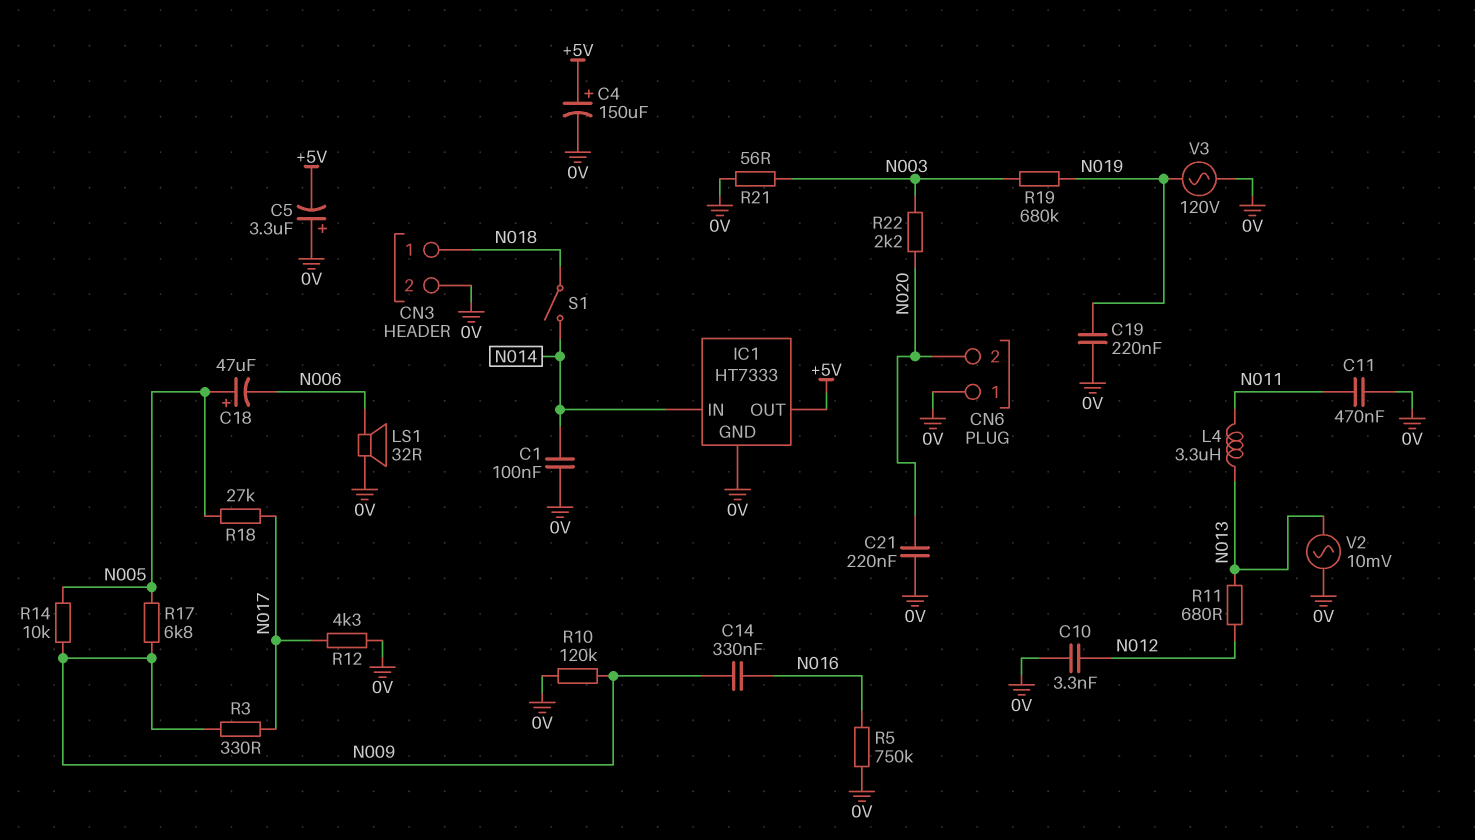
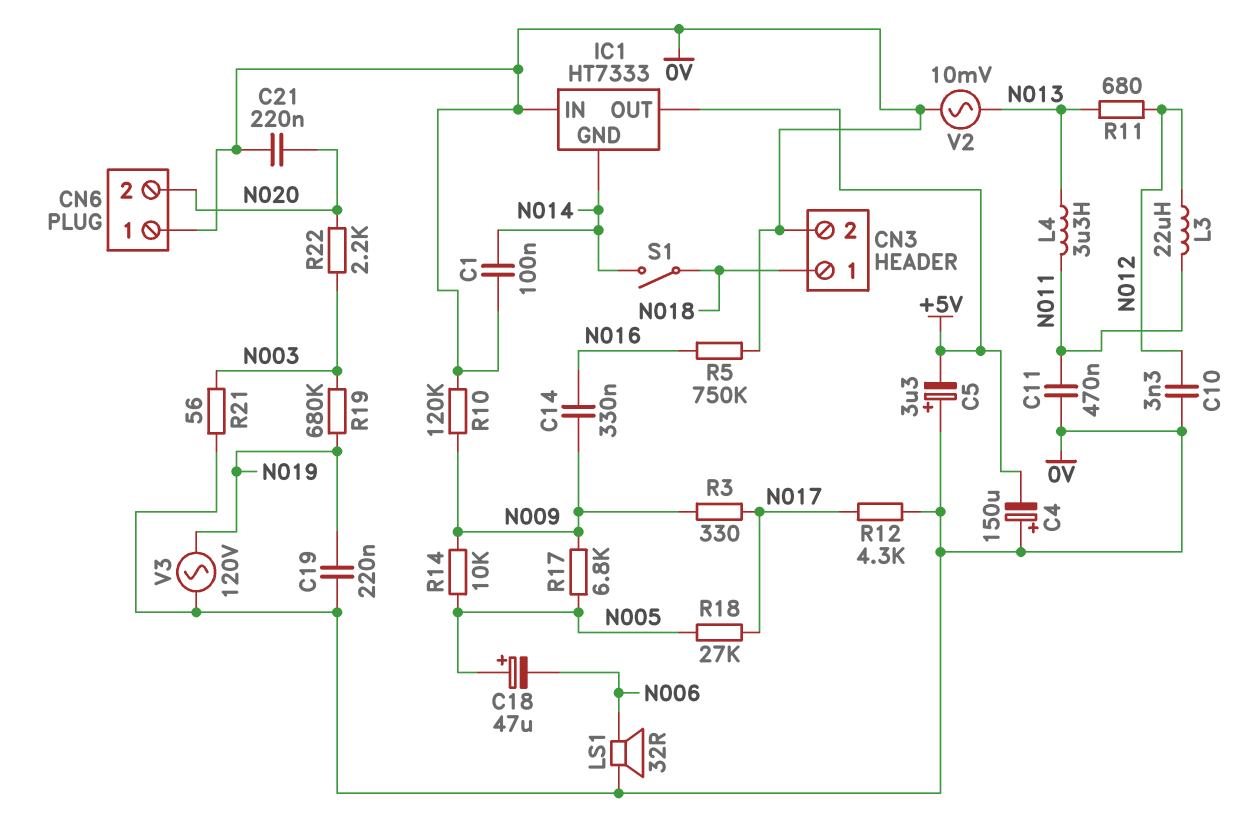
C4: 150uF (plus +5V, minus 0V) -> 150uF (plus 0V, minus +5V)
IC1 pin GND: 0V -> N014
IC1 pin IN: N014 -> 0V
L3: none -> 22uH (N011, N012)

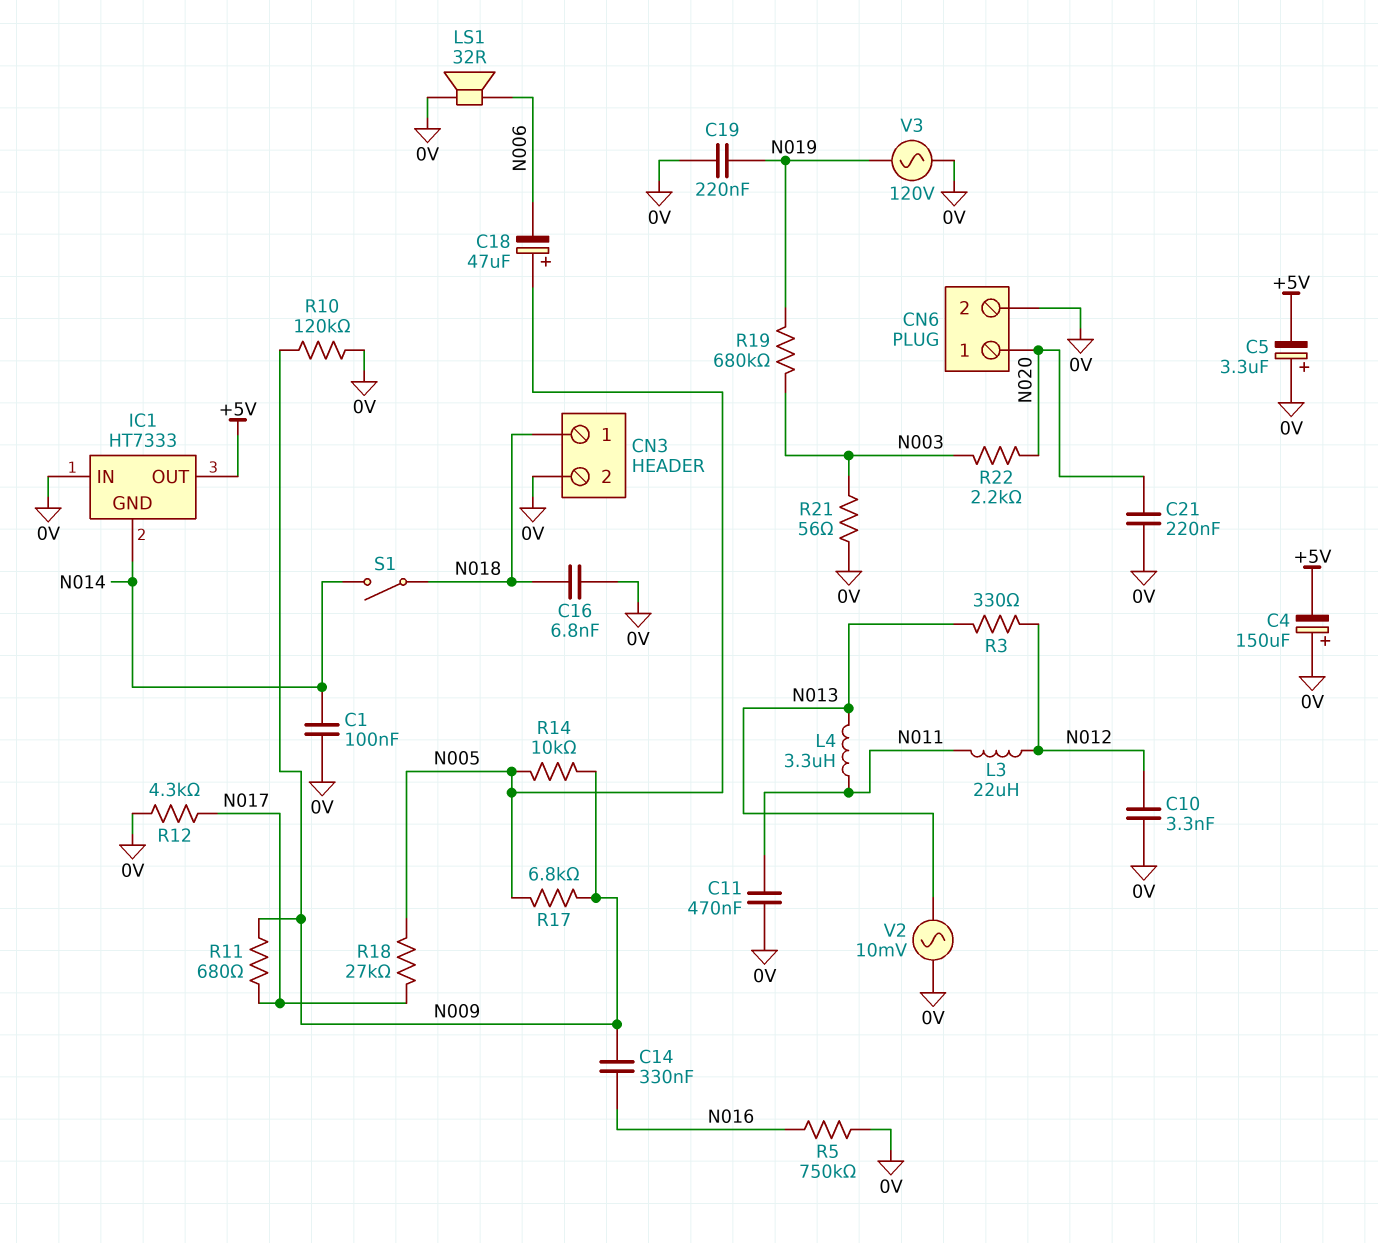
C16: none -> 6.8nF (0V, N018)
CN6 pin 1: 0V -> N020
CN6 pin 2: N020 -> 0V
R3: 330 (N009, N017) -> 330 (N012, N013)
R11: 680 (N012, N013) -> 680 (N009, N017)

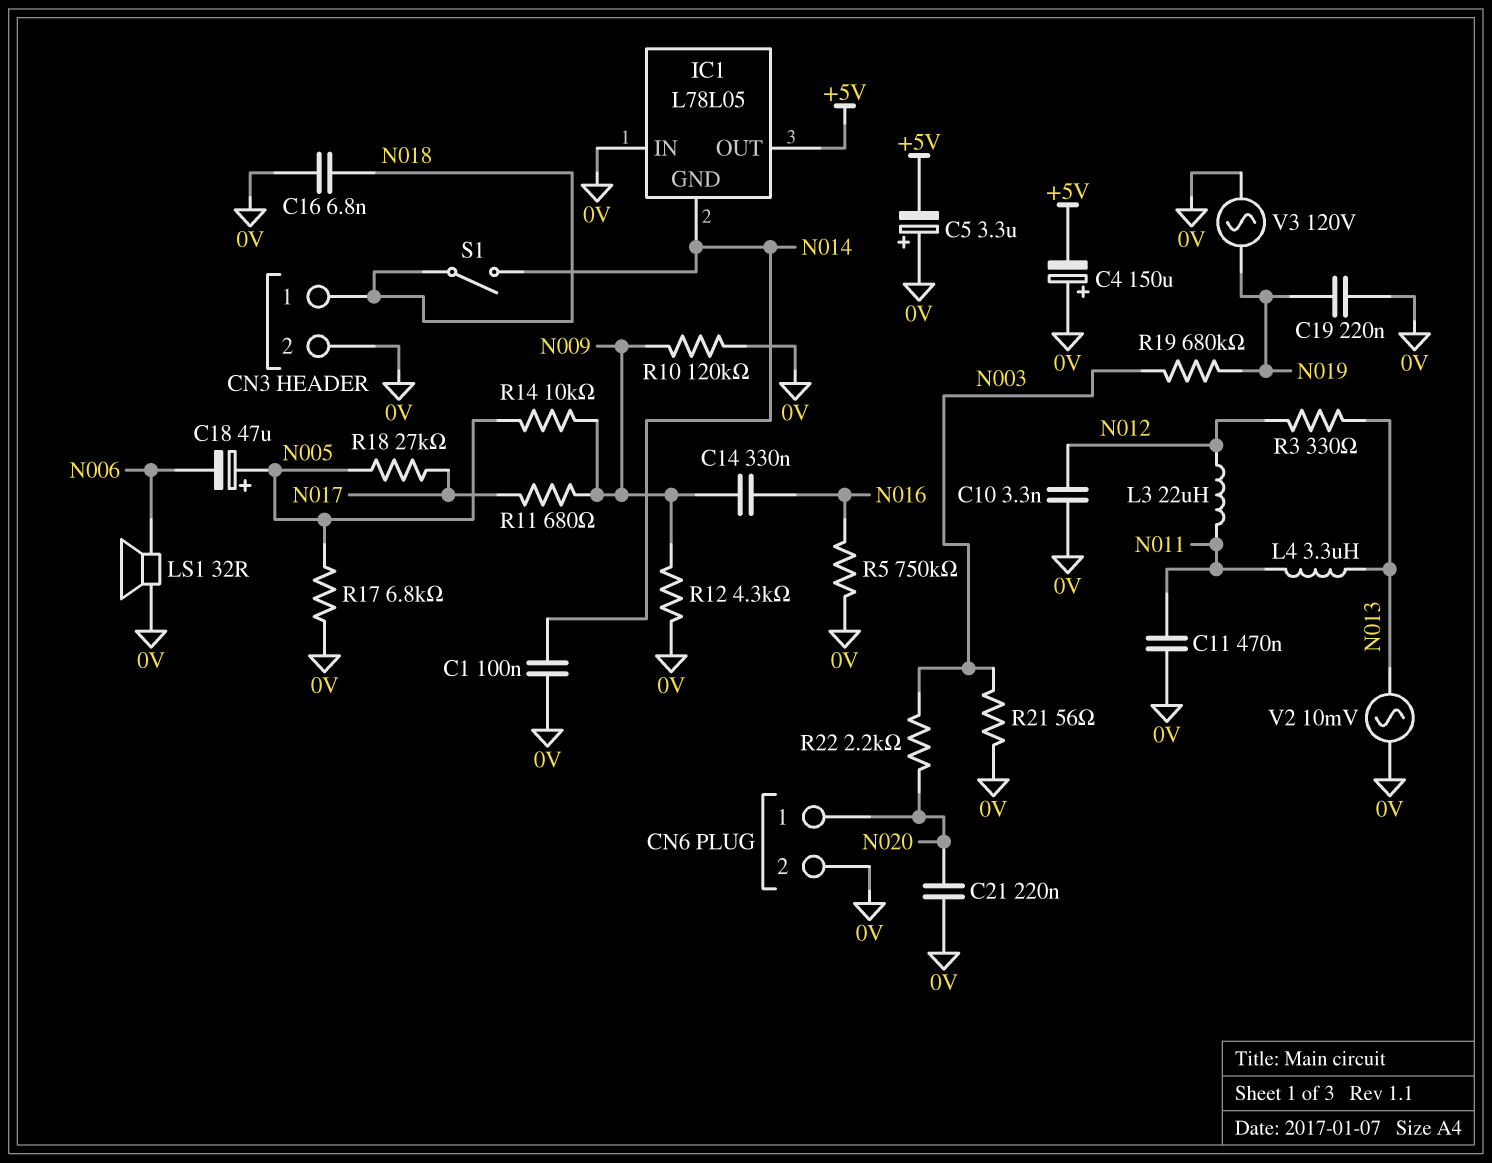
IC1: HT7333 -> L78L05
R12: 4.3k (0V, N017) -> 4.3k (0V, N009)
R17: 6.8k (N005, N009) -> 6.8k (0V, N005)

